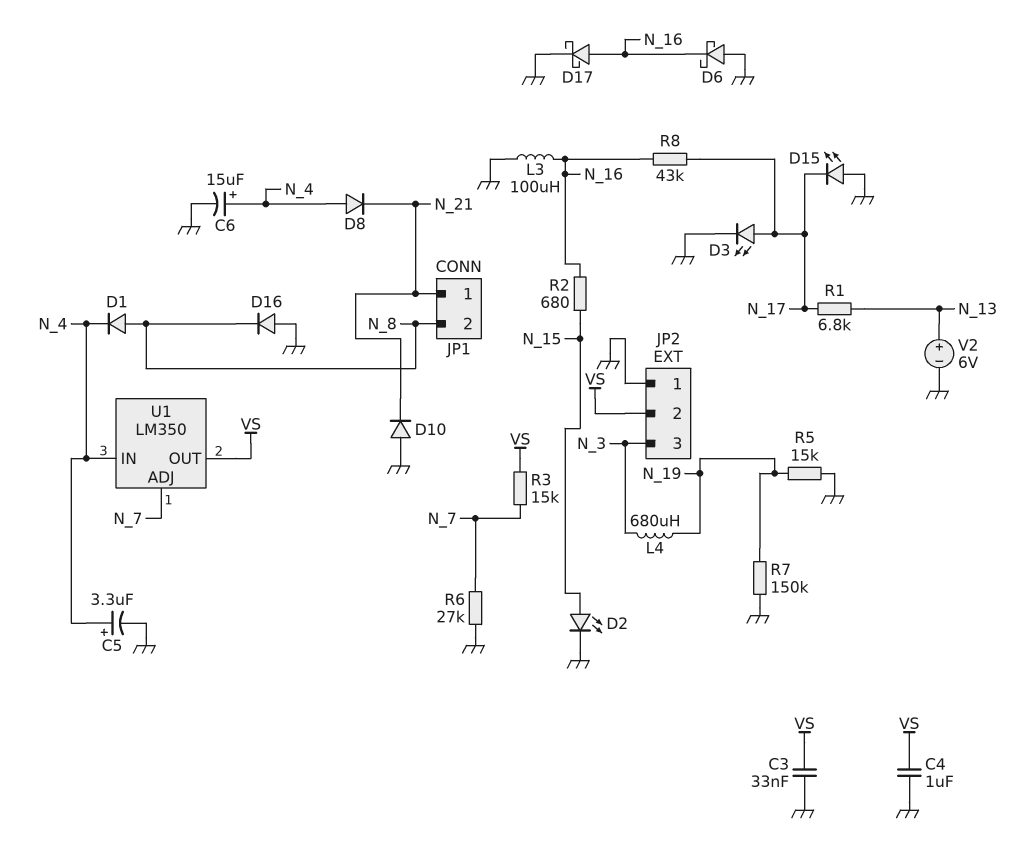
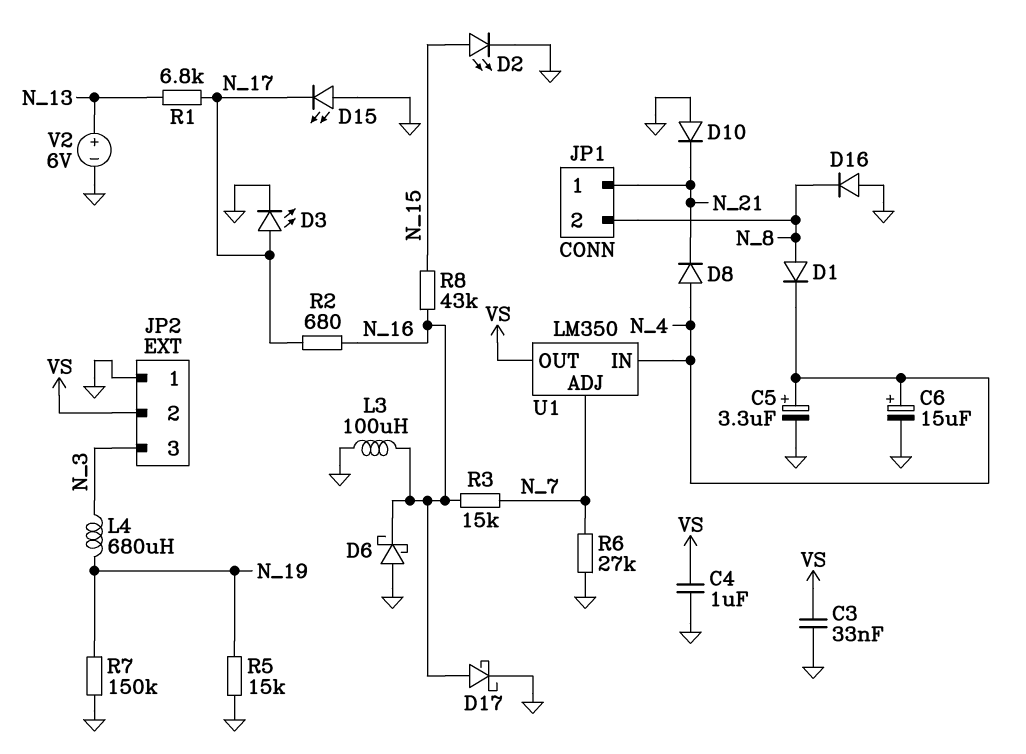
R2: 680 (N_15, N_16) -> 680 (N_16, N_17)
R3: 15k (N_7, VS) -> 15k (N_7, N_16)
R8: 43k (N_16, N_17) -> 43k (N_15, N_16)

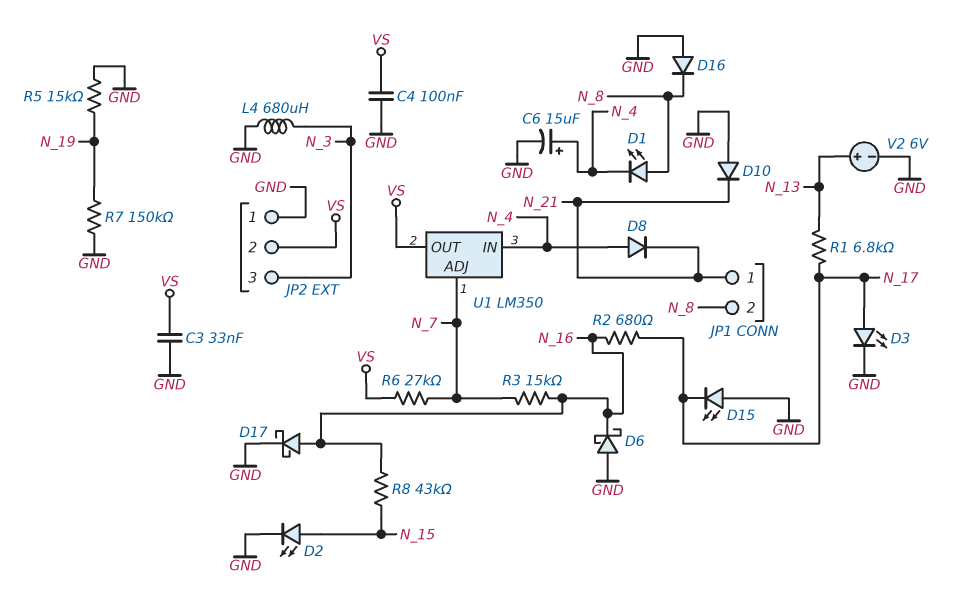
C4: 1uF (GND, VS) -> 100nF (GND, VS)
C5: 3.3uF (plus N_4, minus GND) -> none
D1: diode (A N_8, K N_4) -> LED (A N_8, K N_4)
L3: 100uH (GND, N_16) -> none
L4: 680uH (N_3, N_19) -> 680uH (GND, N_3)
R6: 27k (GND, N_7) -> 27k (N_7, VS)

